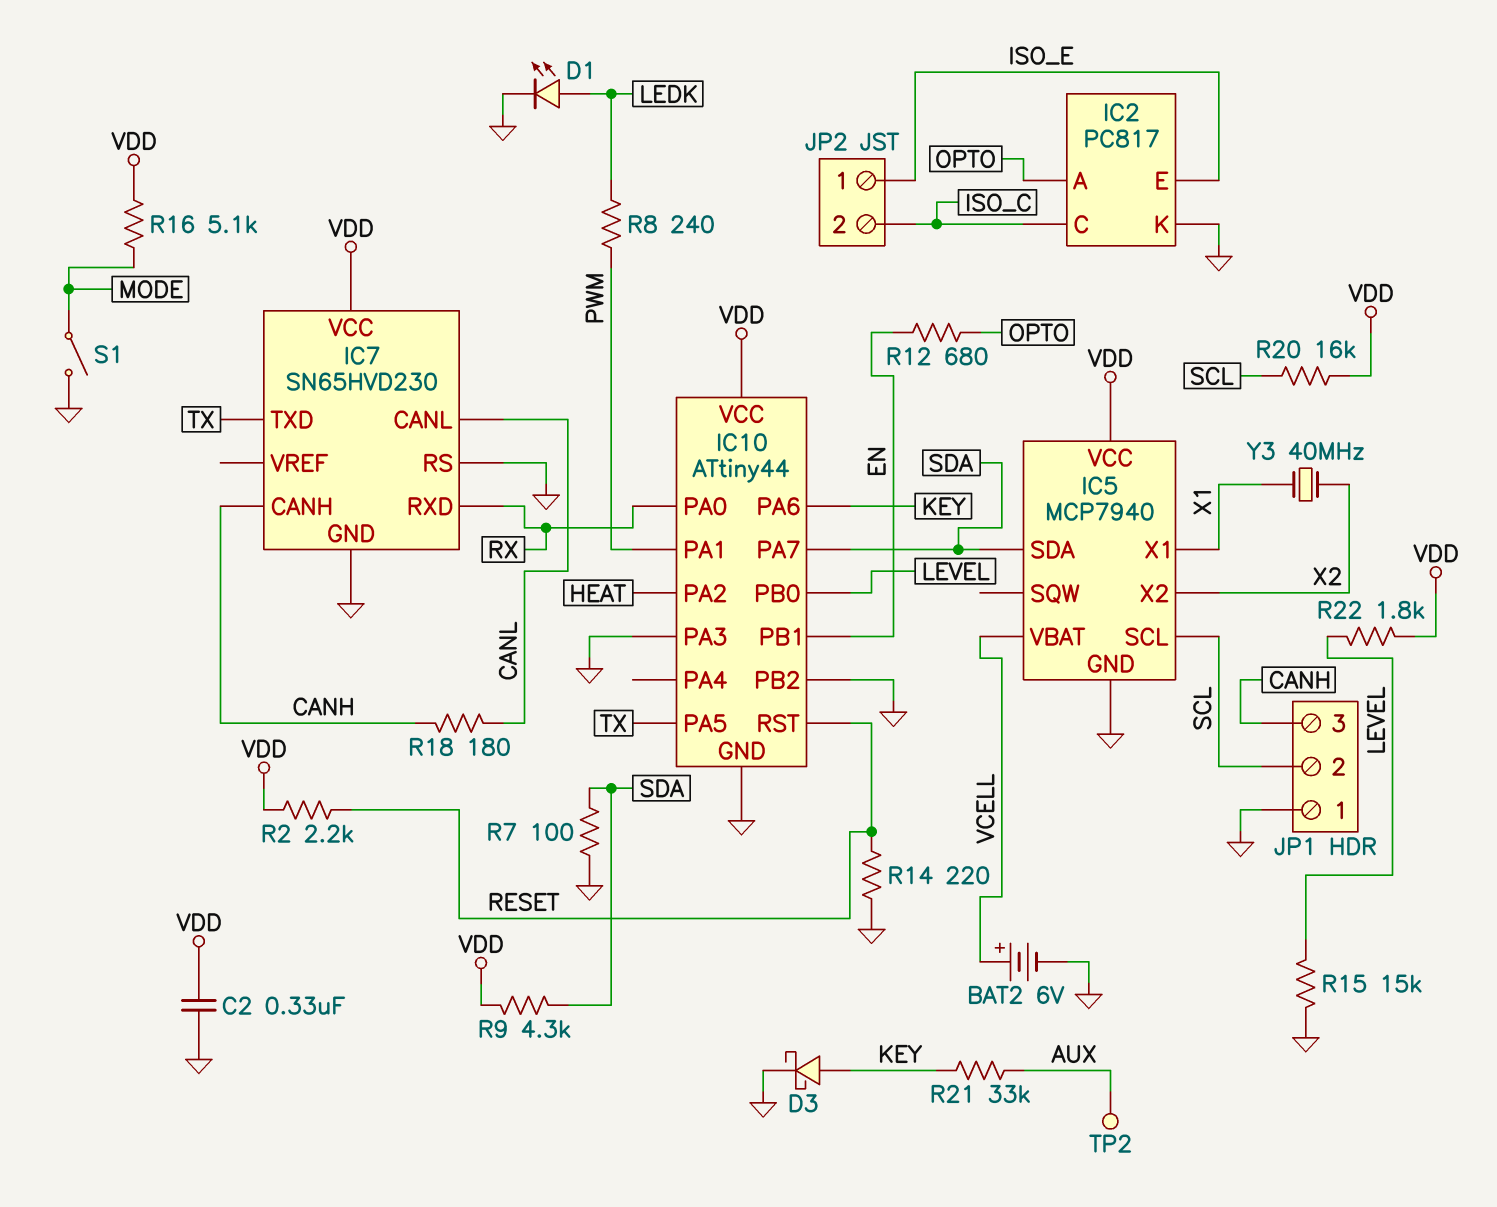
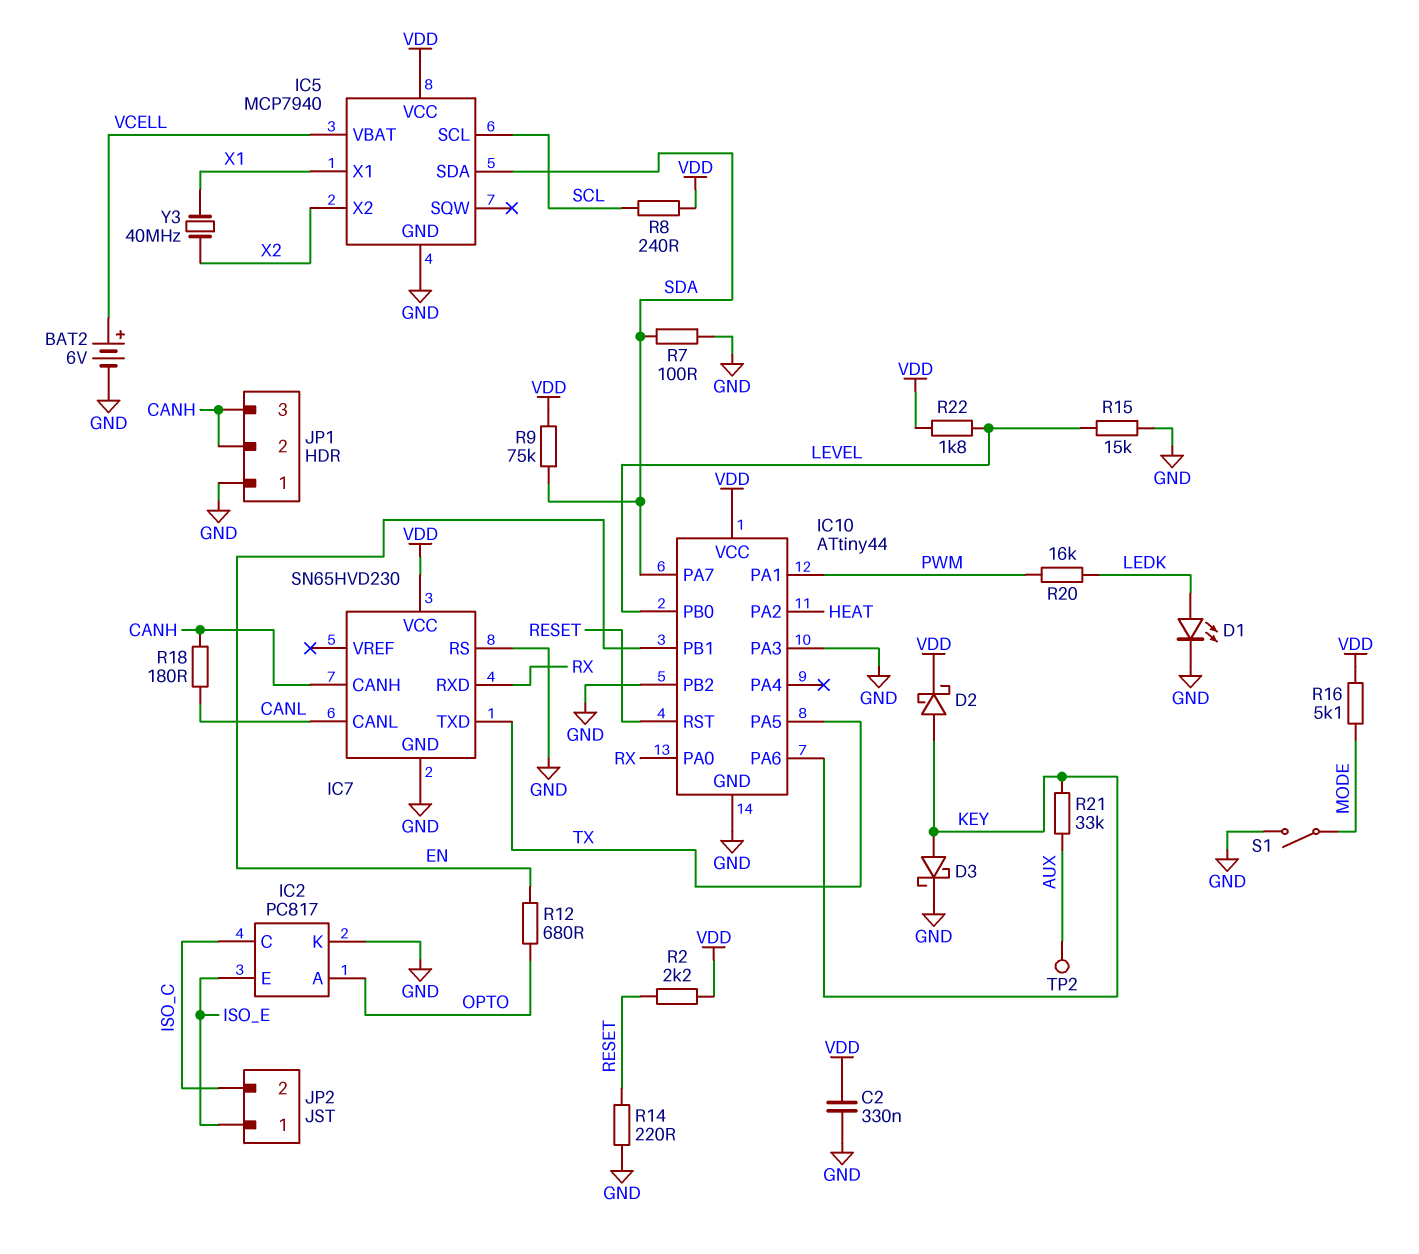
D2: none -> schottky (A KEY, K VDD)
JP1 pin 2: SCL -> CANH
R8: 240 (LEDK, PWM) -> 240 (SCL, VDD)
R9: 4.3k (SDA, VDD) -> 75k (SDA, VDD)
R20: 16k (SCL, VDD) -> 16k (LEDK, PWM)

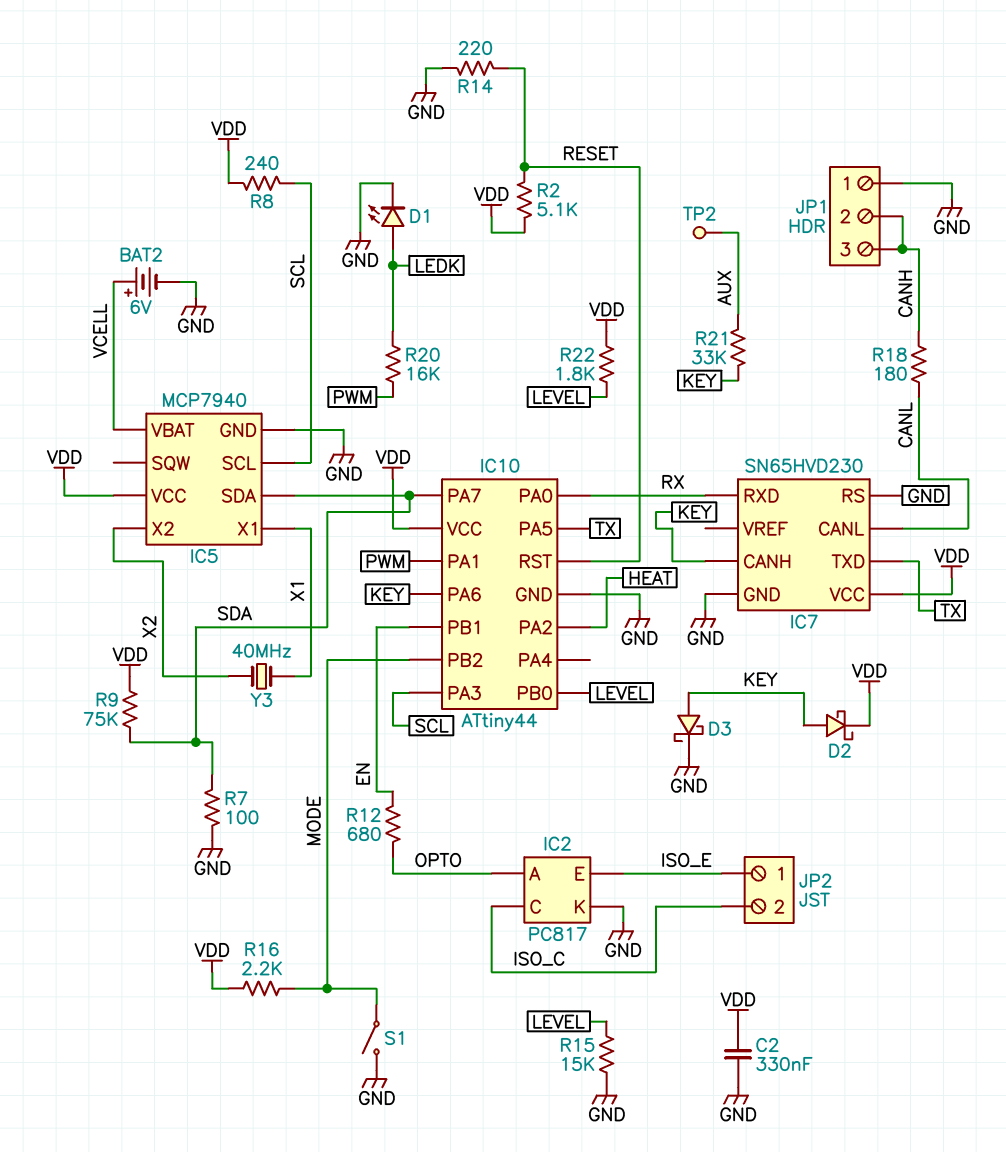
IC7 pin CANH: CANH -> KEY
IC10 pin PA3: GND -> SCL
IC10 pin PB2: GND -> MODE
R2: 2.2k (RESET, VDD) -> 5.1k (RESET, VDD)
R16: 5.1k (MODE, VDD) -> 2.2k (MODE, VDD)

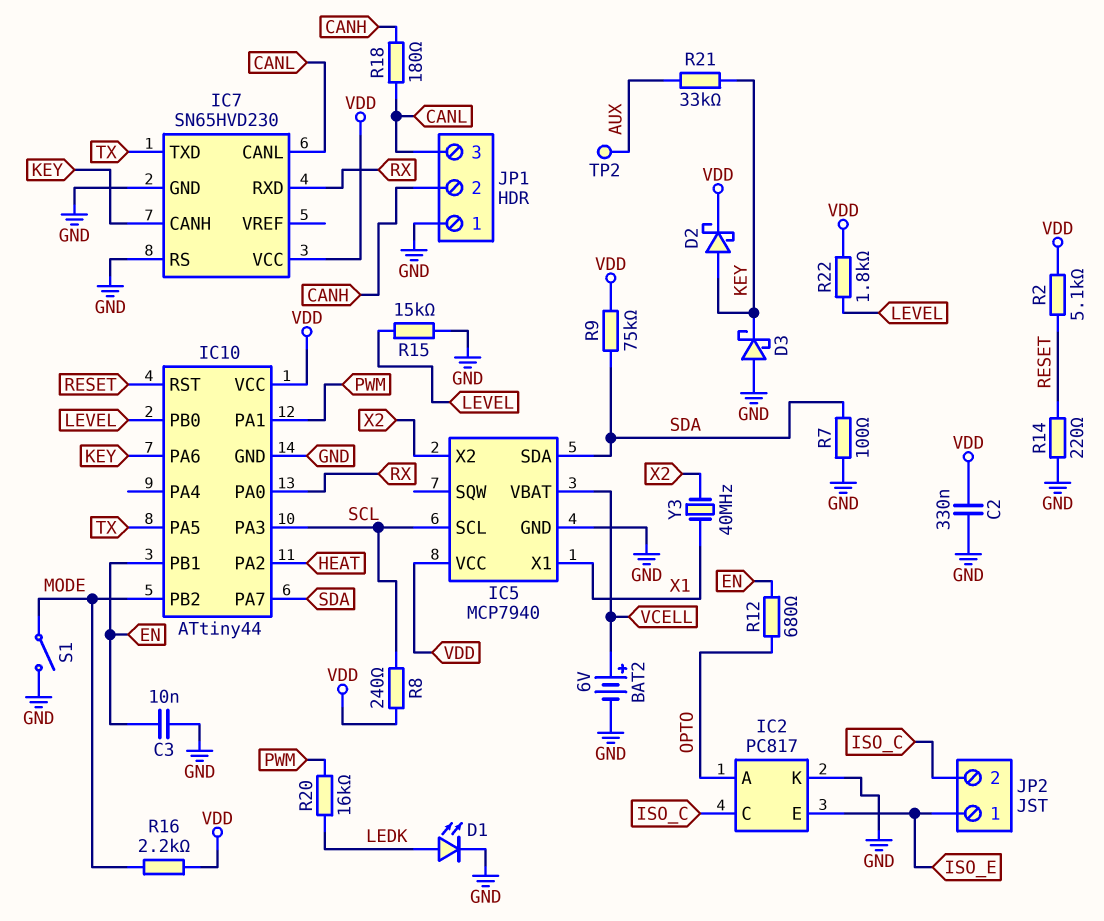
C3: none -> 10nF (EN, GND)
D3: schottky (A KEY, K GND) -> schottky (A GND, K KEY)
JP1 pin 3: CANH -> CANL

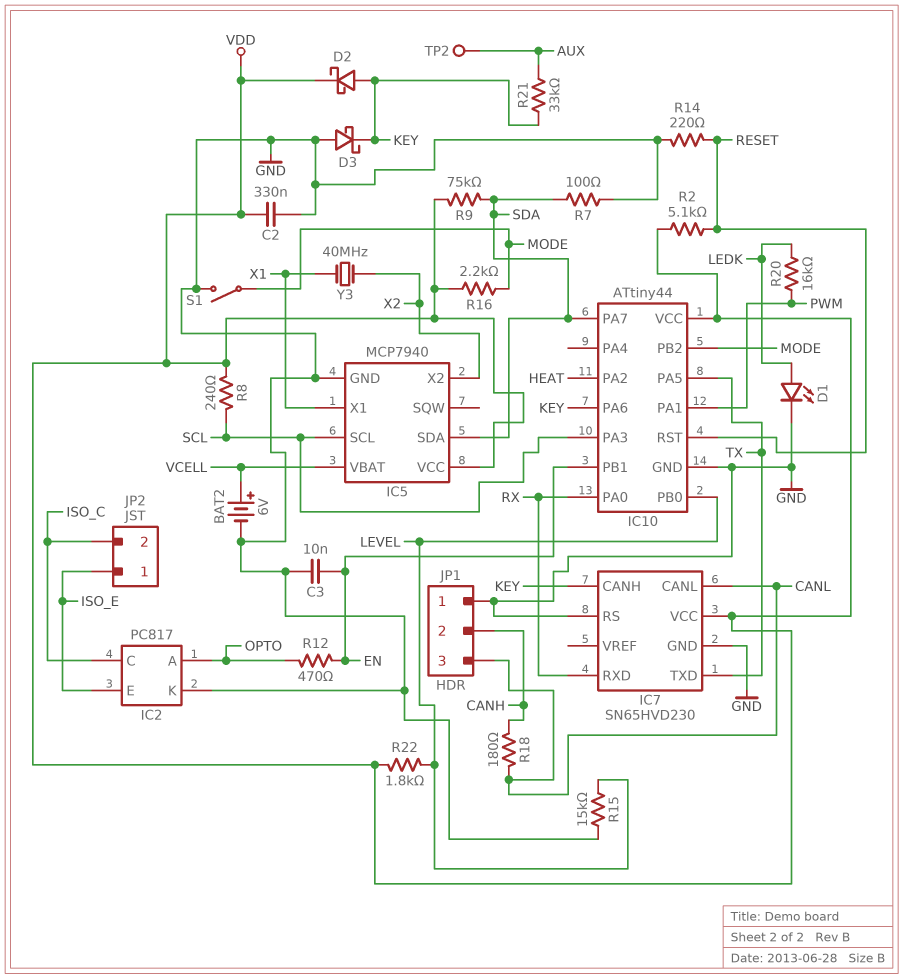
R12: 680 (EN, OPTO) -> 470 (EN, OPTO)

